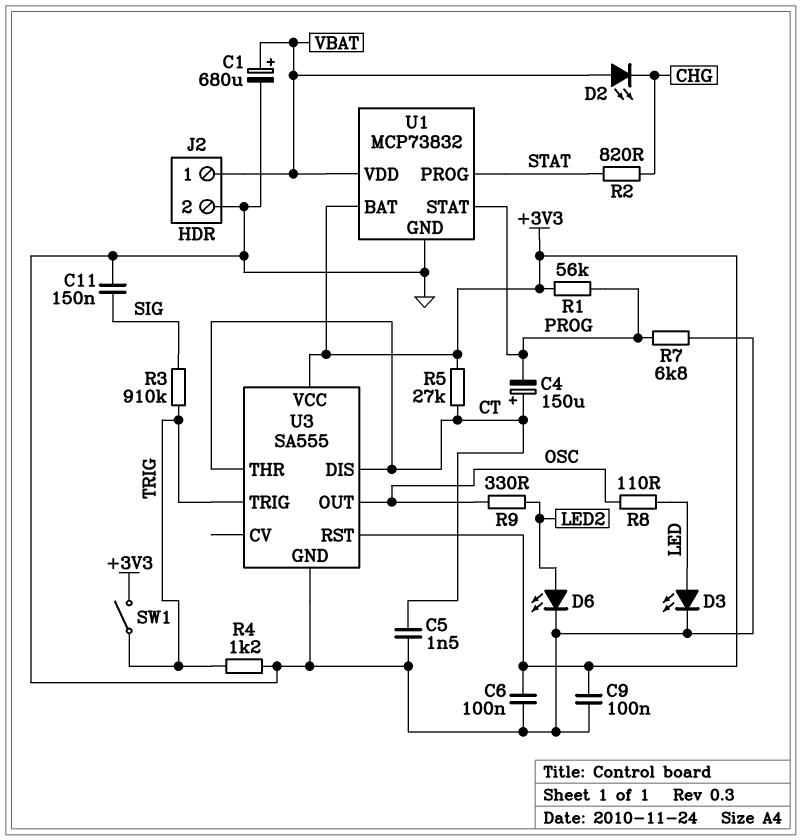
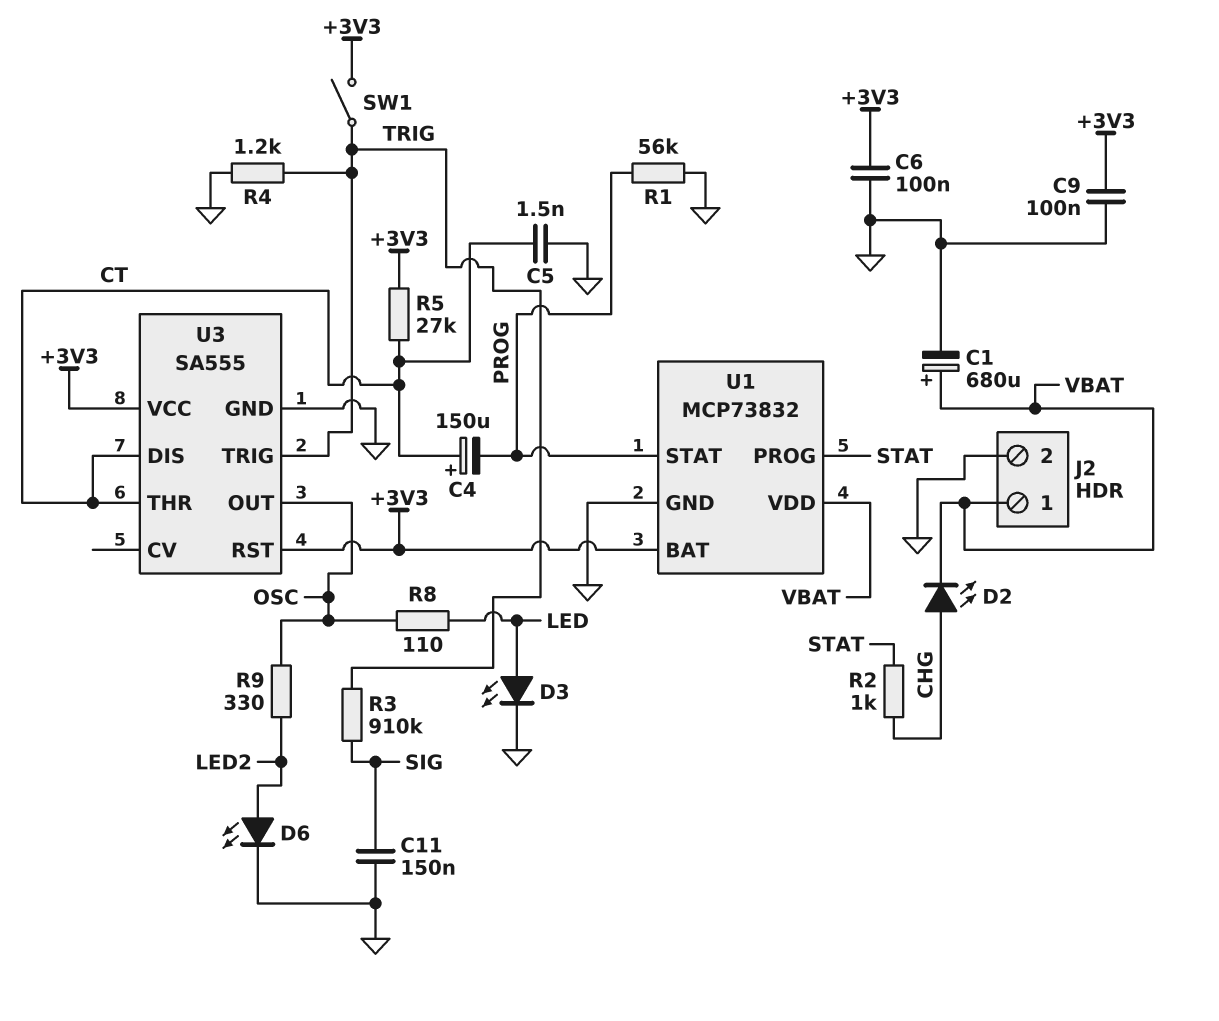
D2: LED (A VBAT, K CHG) -> LED (A CHG, K VBAT)
R1: 56k (+3V3, PROG) -> 56k (GND, PROG)
R2: 820 (CHG, STAT) -> 1k (CHG, STAT)
R7: 6.8k (GND, PROG) -> none

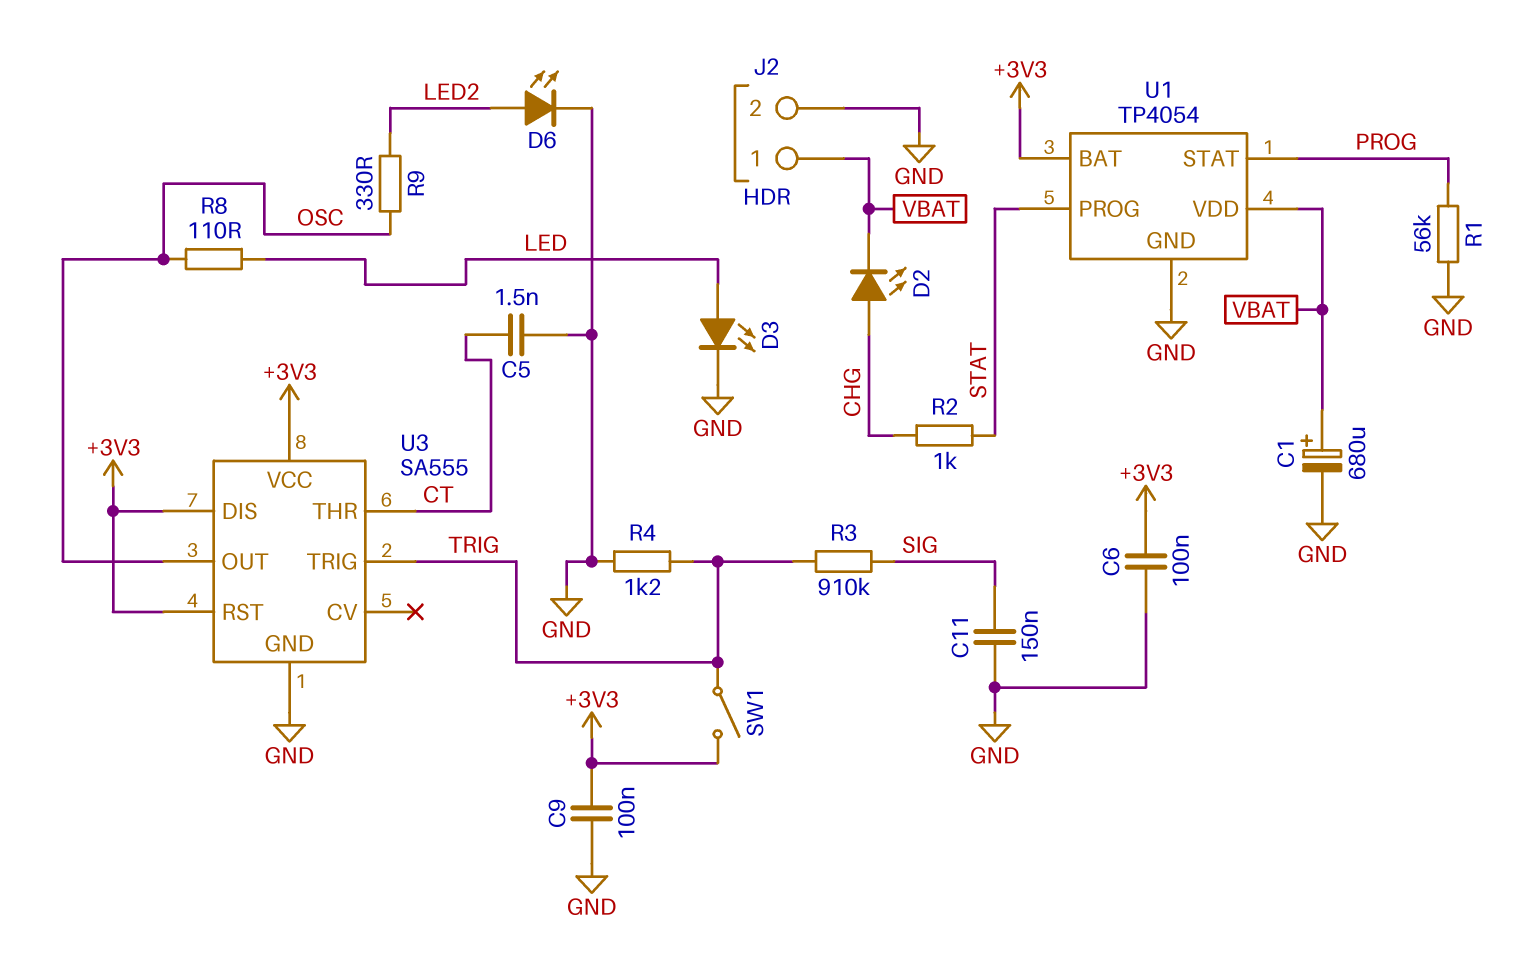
C4: 150uF (plus CT, minus PROG) -> none
R5: 27k (+3V3, CT) -> none
U1: MCP73832 -> TP4054
U3 pin DIS: CT -> +3V3

